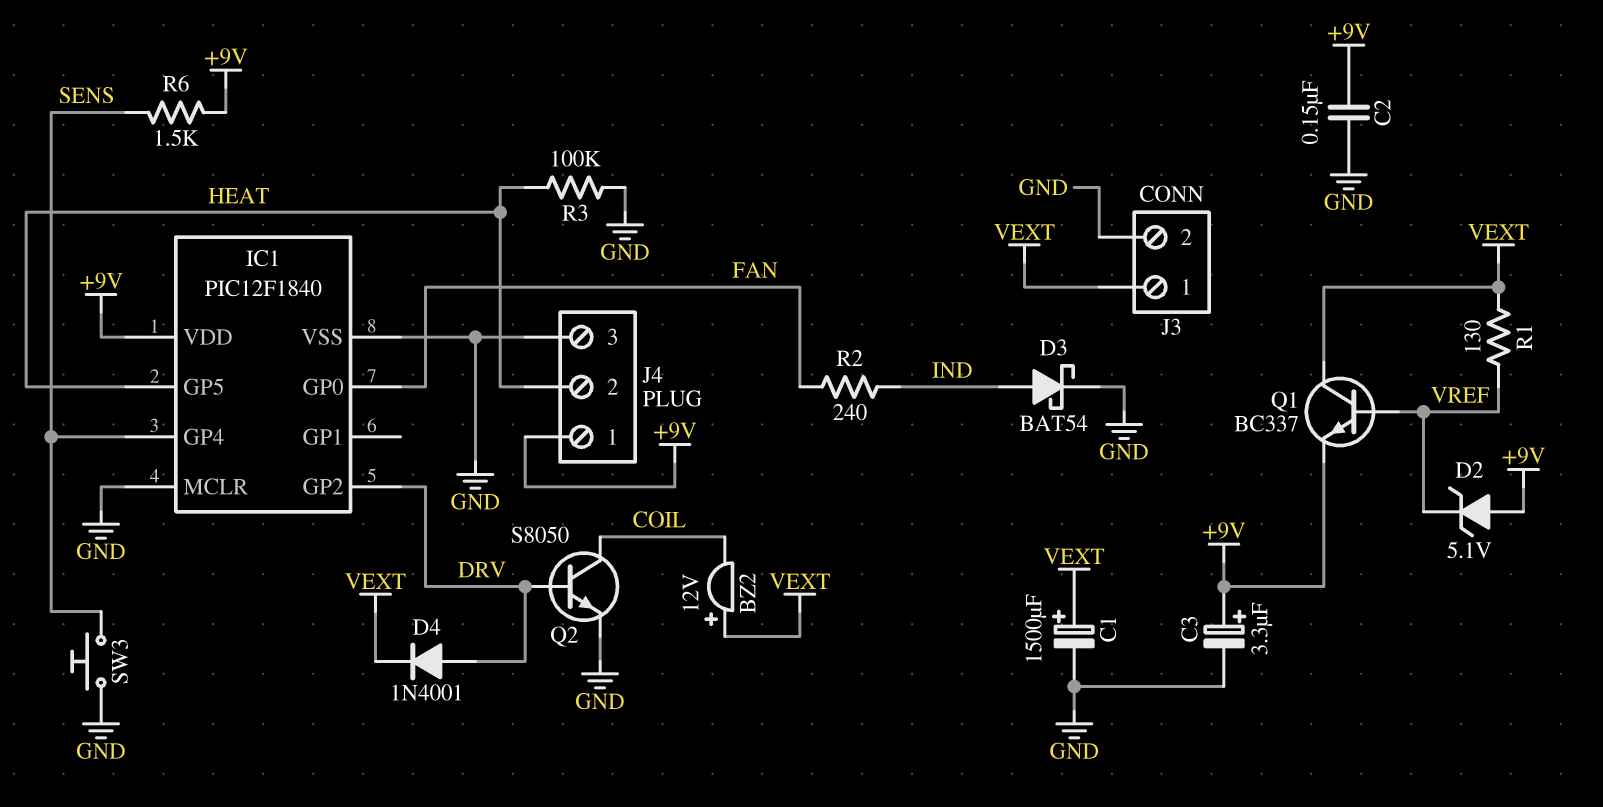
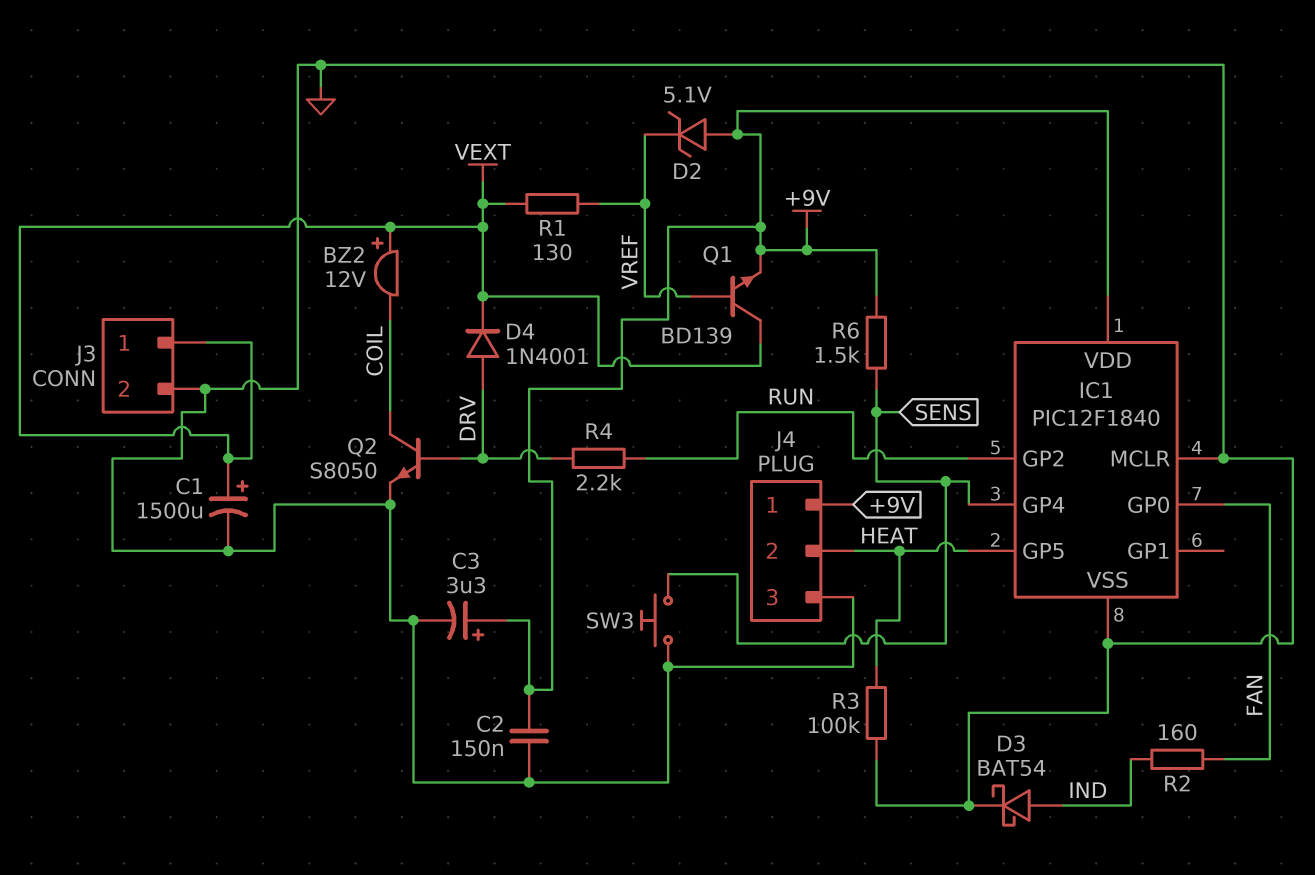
IC1 pin GP2: DRV -> RUN
Q1: NPN BC337 (B VREF, C VEXT, E +9V) -> NPN BD139 (B VREF, C VEXT, E +9V)
R2: 240 (FAN, IND) -> 160 (FAN, IND)
R4: none -> 2.2k (DRV, RUN)

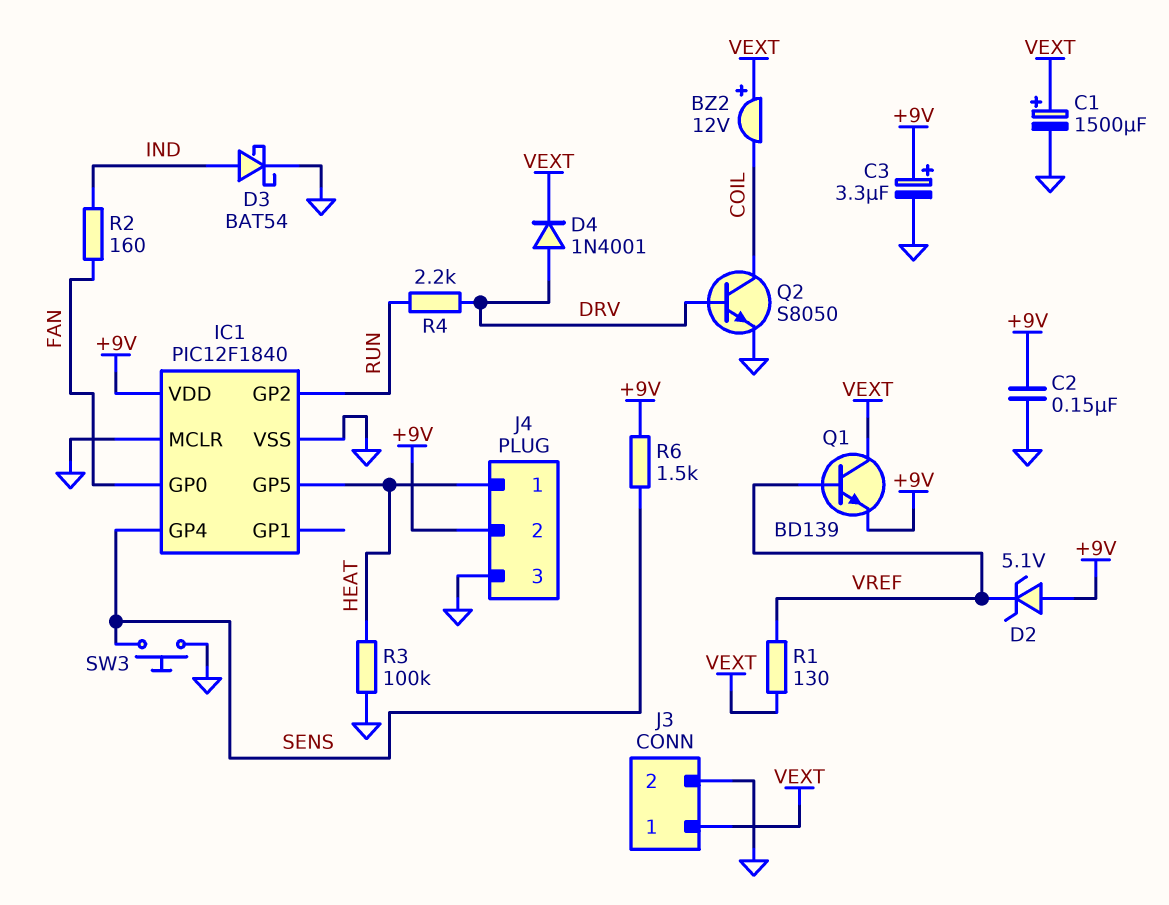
J4 pin 1: +9V -> HEAT
J4 pin 2: HEAT -> +9V

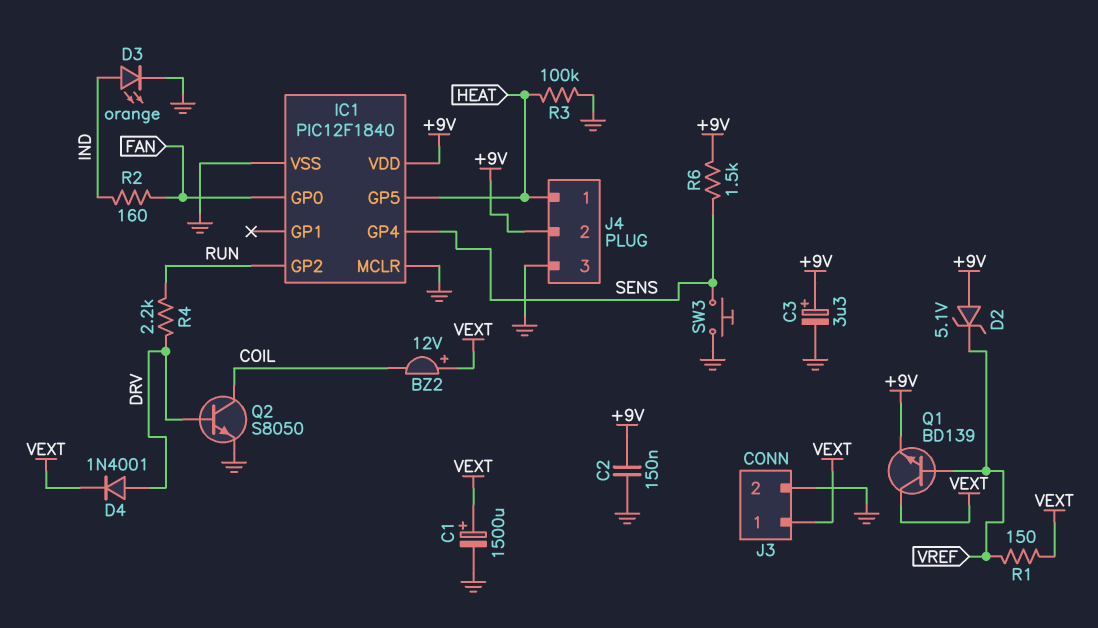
D3: schottky BAT54 (A IND, K GND) -> LED orange (A IND, K GND)
R1: 130 (VEXT, VREF) -> 150 (VEXT, VREF)

